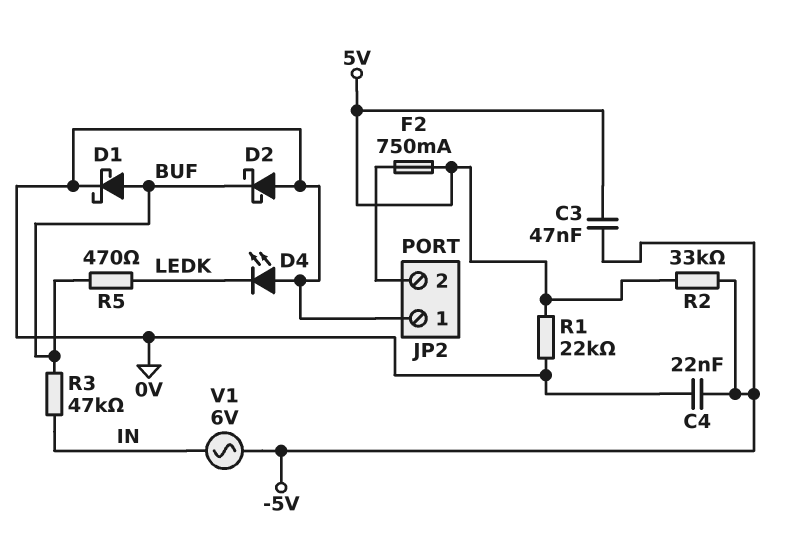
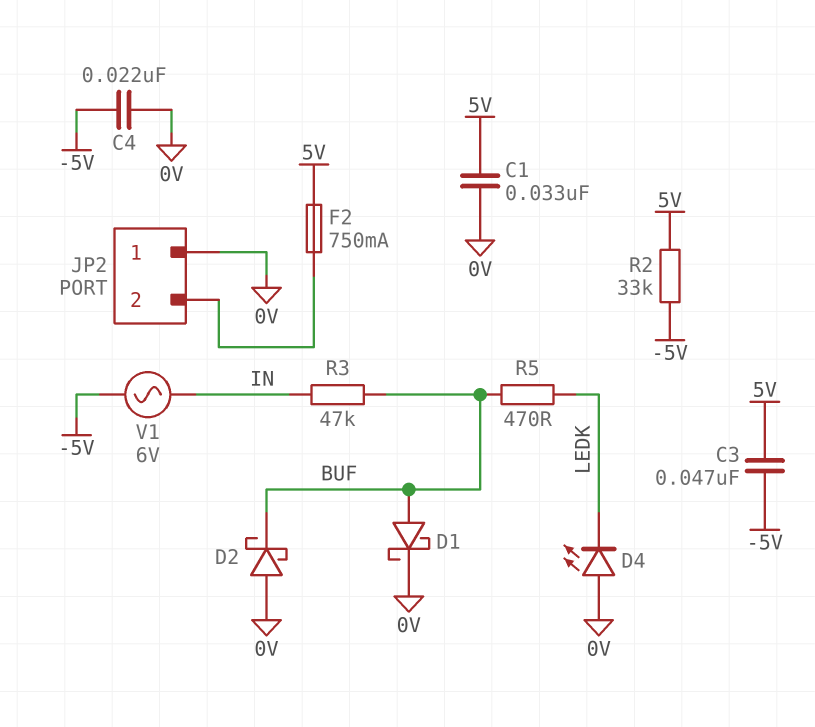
C1: none -> 33nF (0V, 5V)
R1: 22k (0V, 5V) -> none

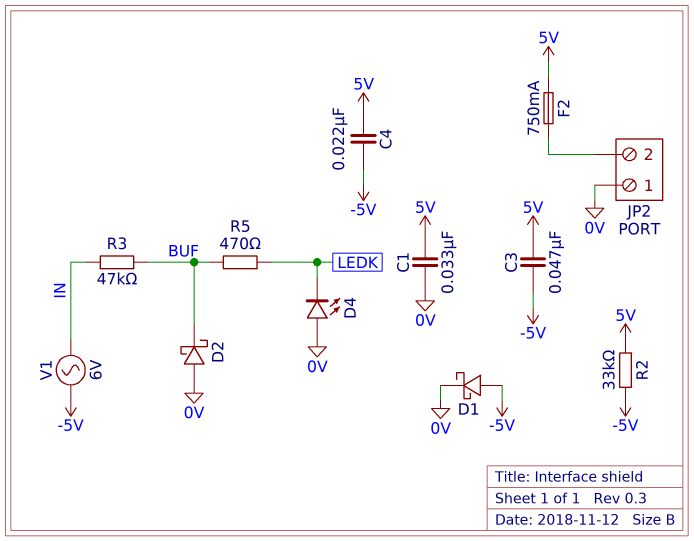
C4: 22nF (-5V, 0V) -> 22nF (-5V, 5V)
D1: schottky (A BUF, K 0V) -> schottky (A -5V, K 0V)

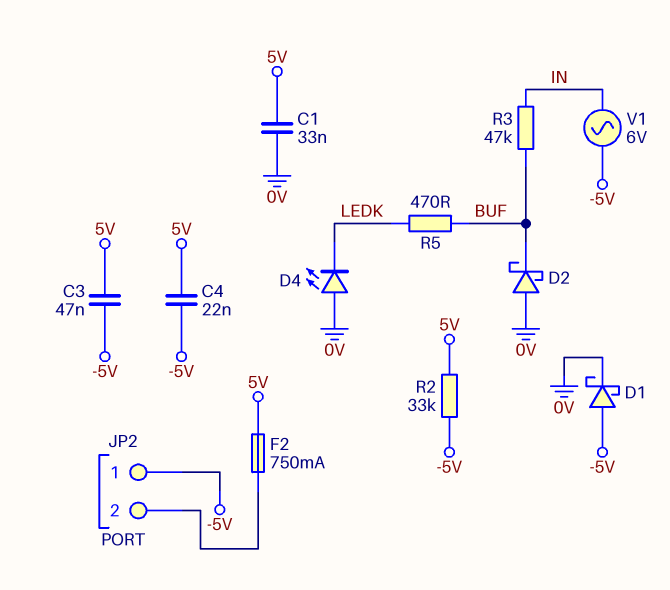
JP2 pin 1: 0V -> -5V

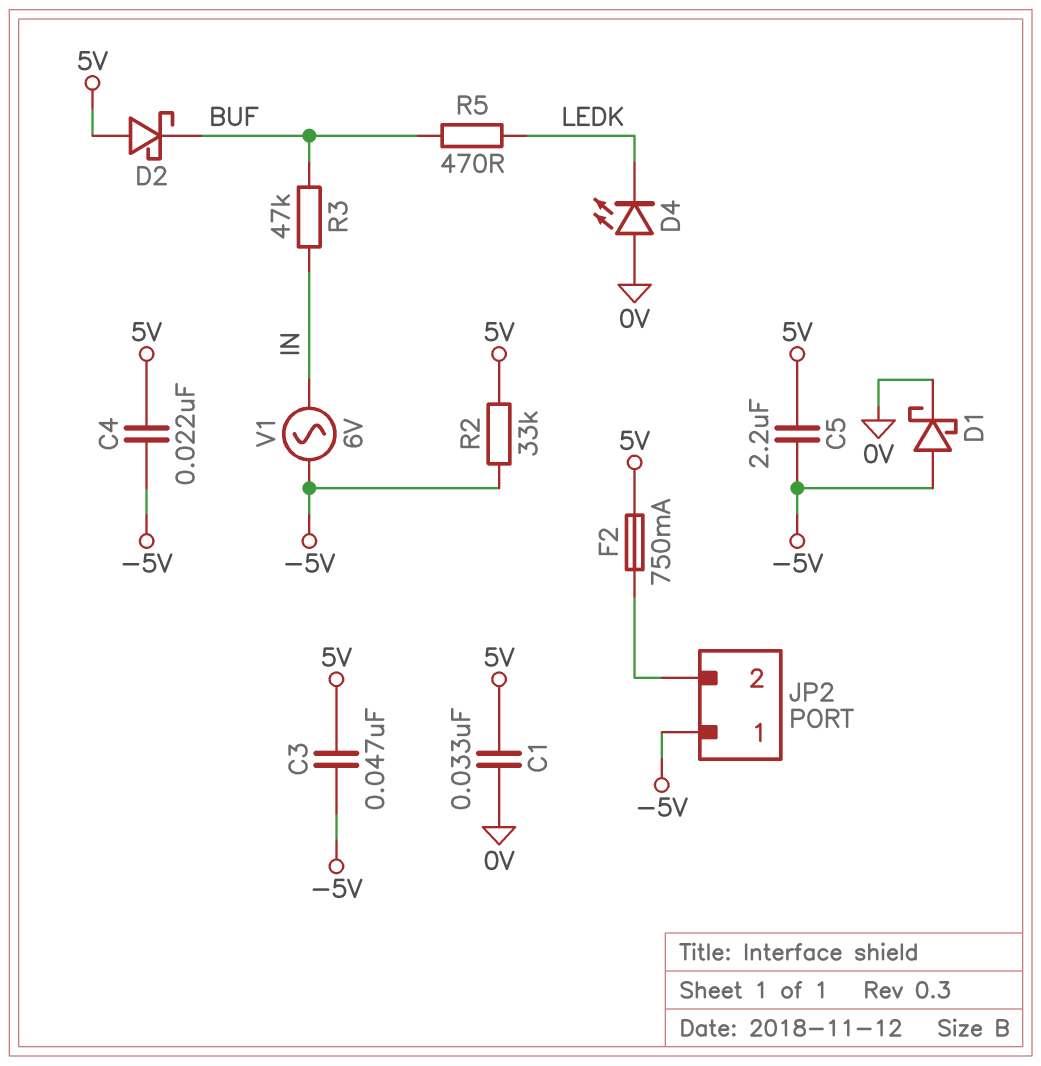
C5: none -> 2.2uF (-5V, 5V)
D2: schottky (A 0V, K BUF) -> schottky (A 5V, K BUF)

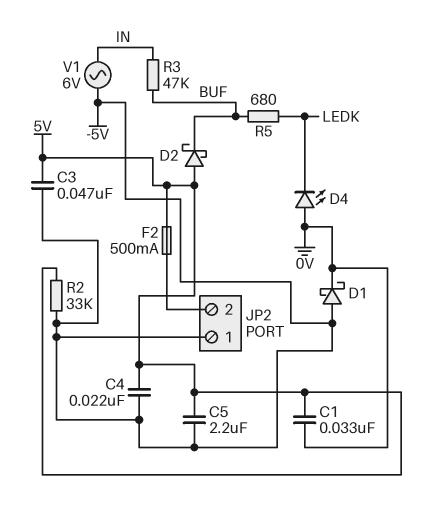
F2: 750mA (5V, JP2/2) -> 500mA (5V, JP2/2)
R5: 470 (BUF, LEDK) -> 680 (BUF, LEDK)

